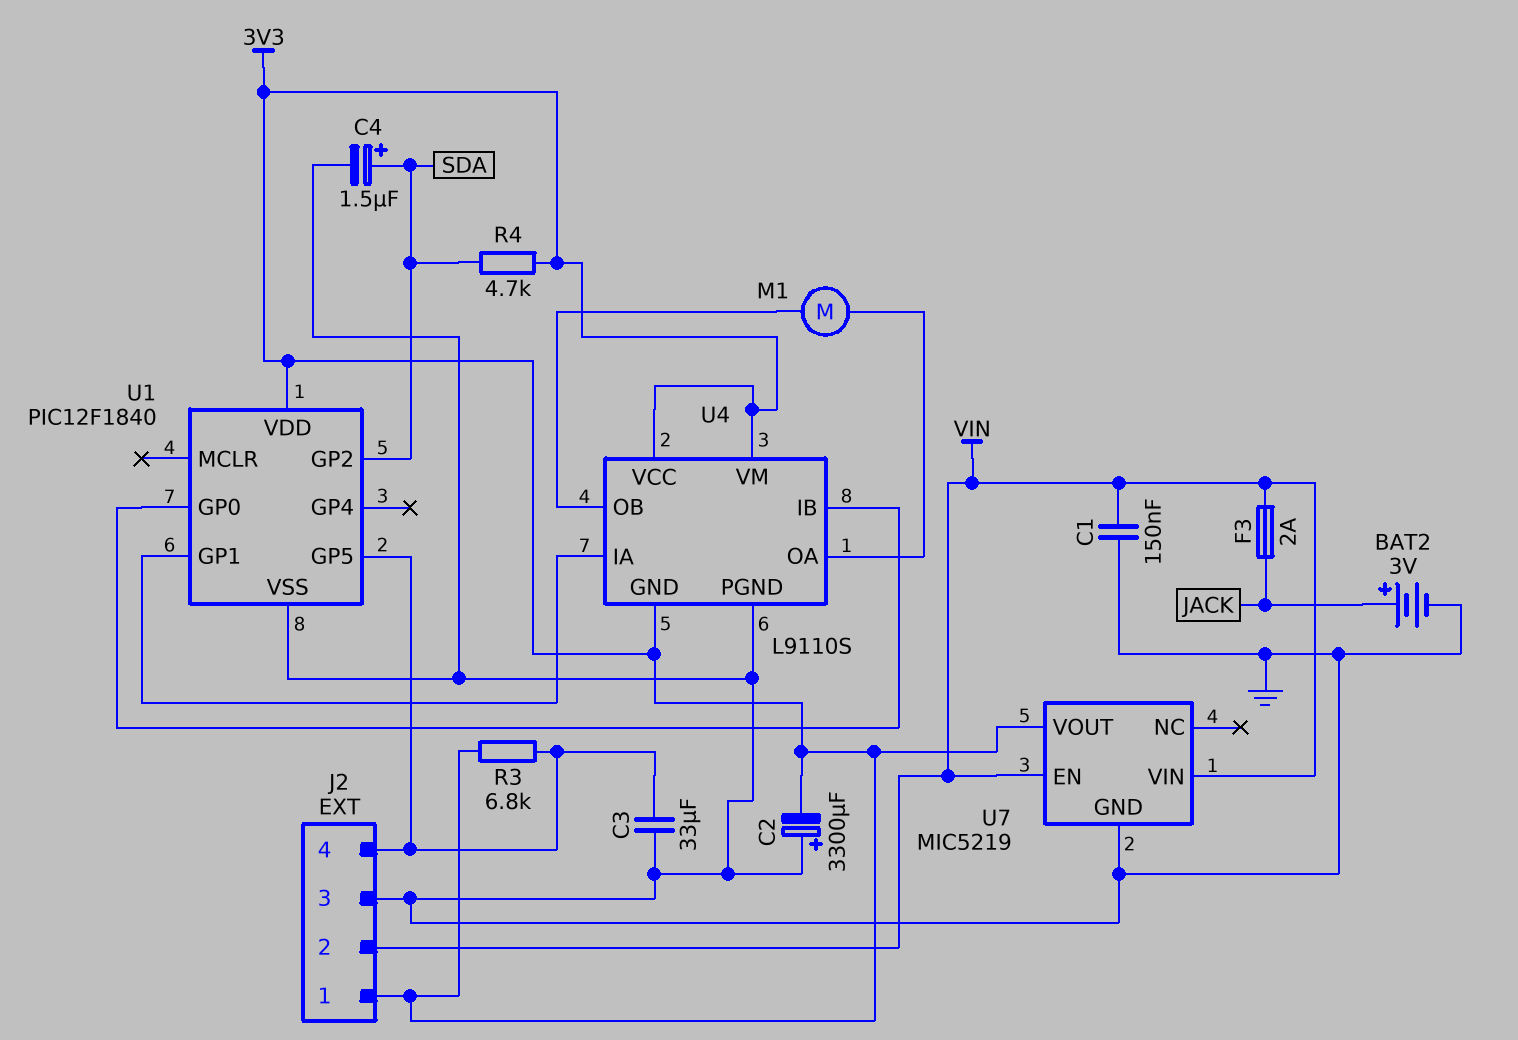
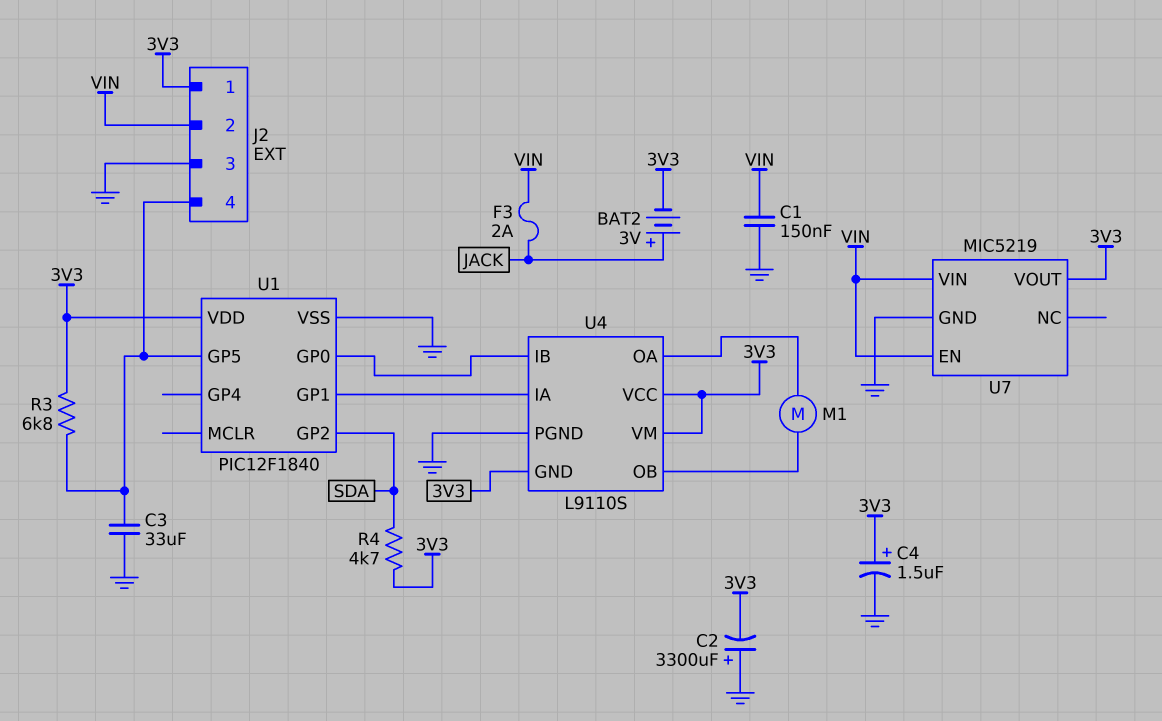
BAT2: 3V (plus JACK, minus GND) -> 3V (plus JACK, minus 3V3)
C4: 1.5uF (plus SDA, minus GND) -> 1.5uF (plus 3V3, minus GND)

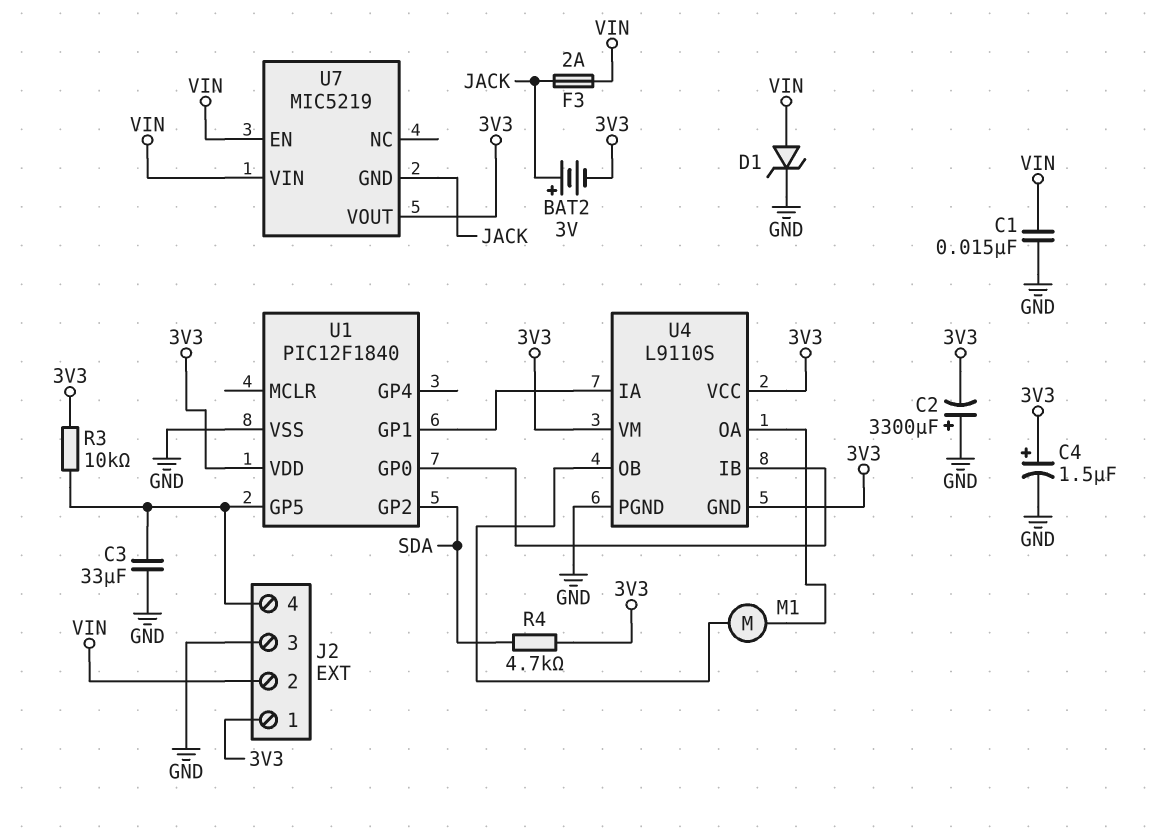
C1: 150nF (GND, VIN) -> 15nF (GND, VIN)
D1: none -> zener (A VIN, K GND)
R3: 6.8k (3V3, J2/4) -> 10k (3V3, J2/4)
U7 pin GND: GND -> JACK

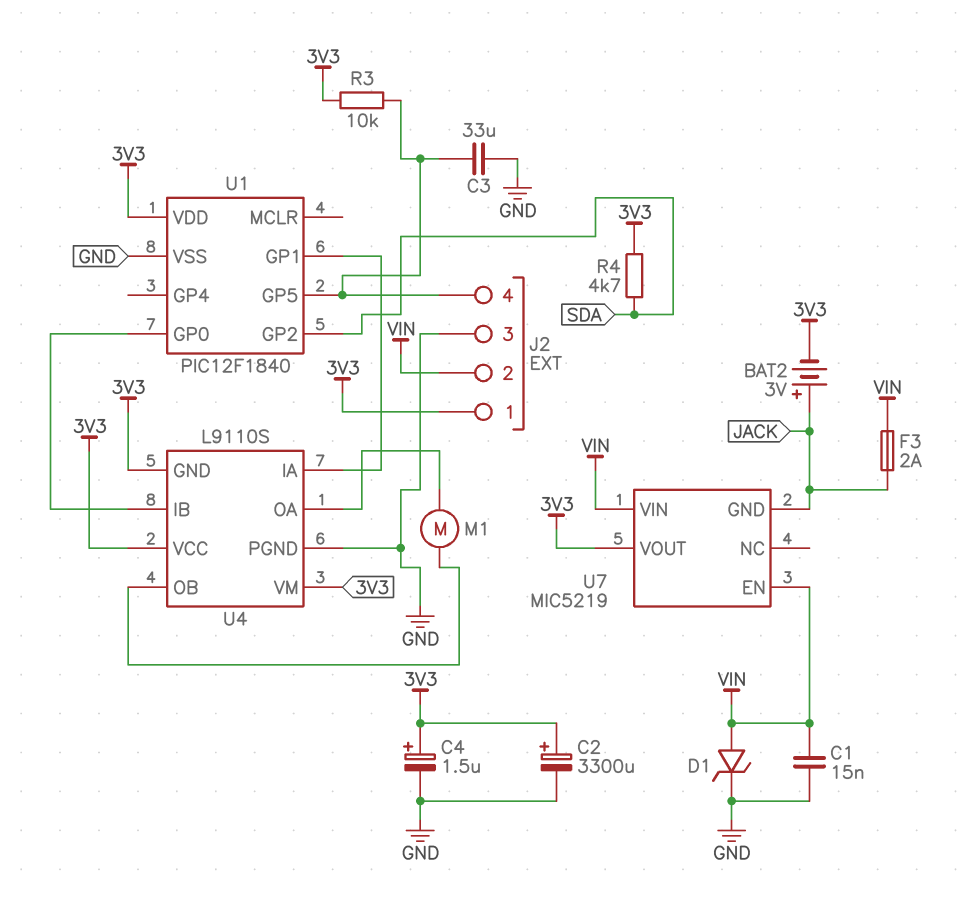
C2: 3300uF (plus GND, minus 3V3) -> 3300uF (plus 3V3, minus GND)

